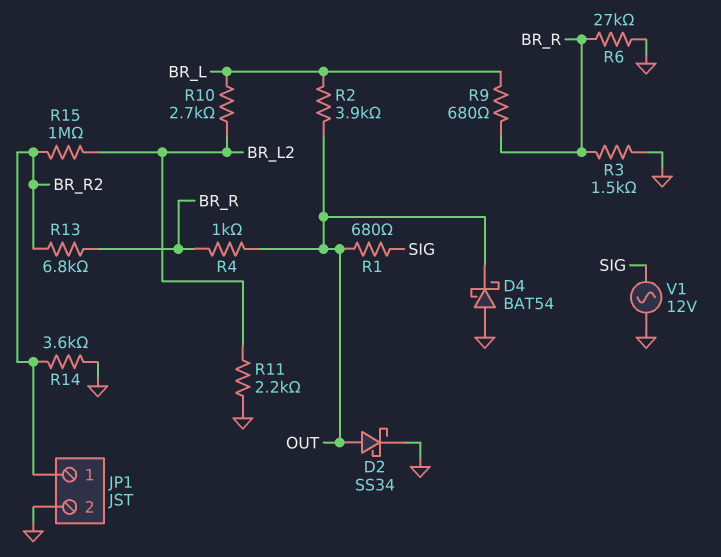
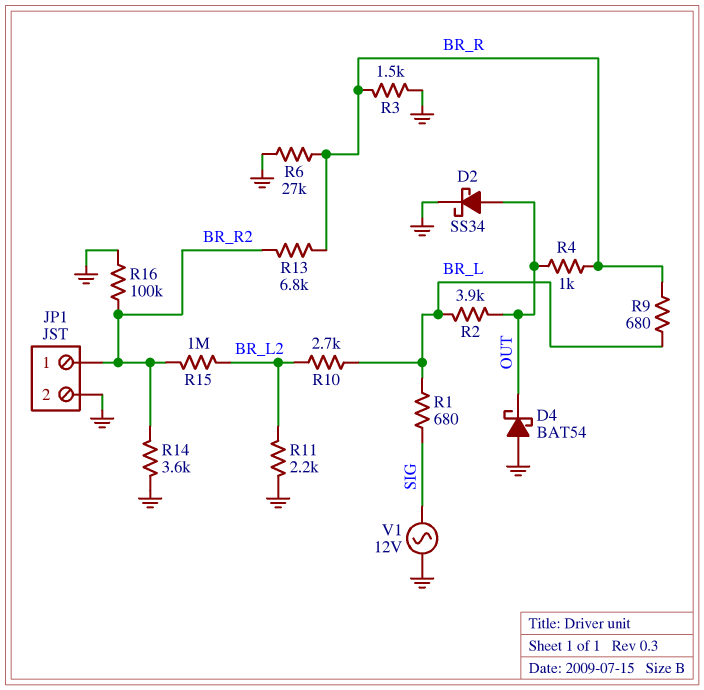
R1: 680 (OUT, SIG) -> 680 (BR_L, SIG)
R16: none -> 100k (BR_R2, GND)

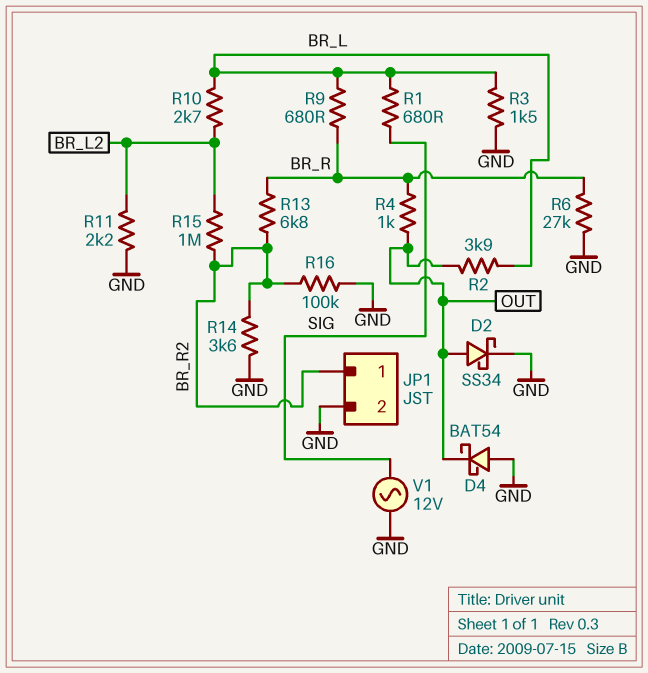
R3: 1.5k (BR_R, GND) -> 1.5k (BR_L, GND)

